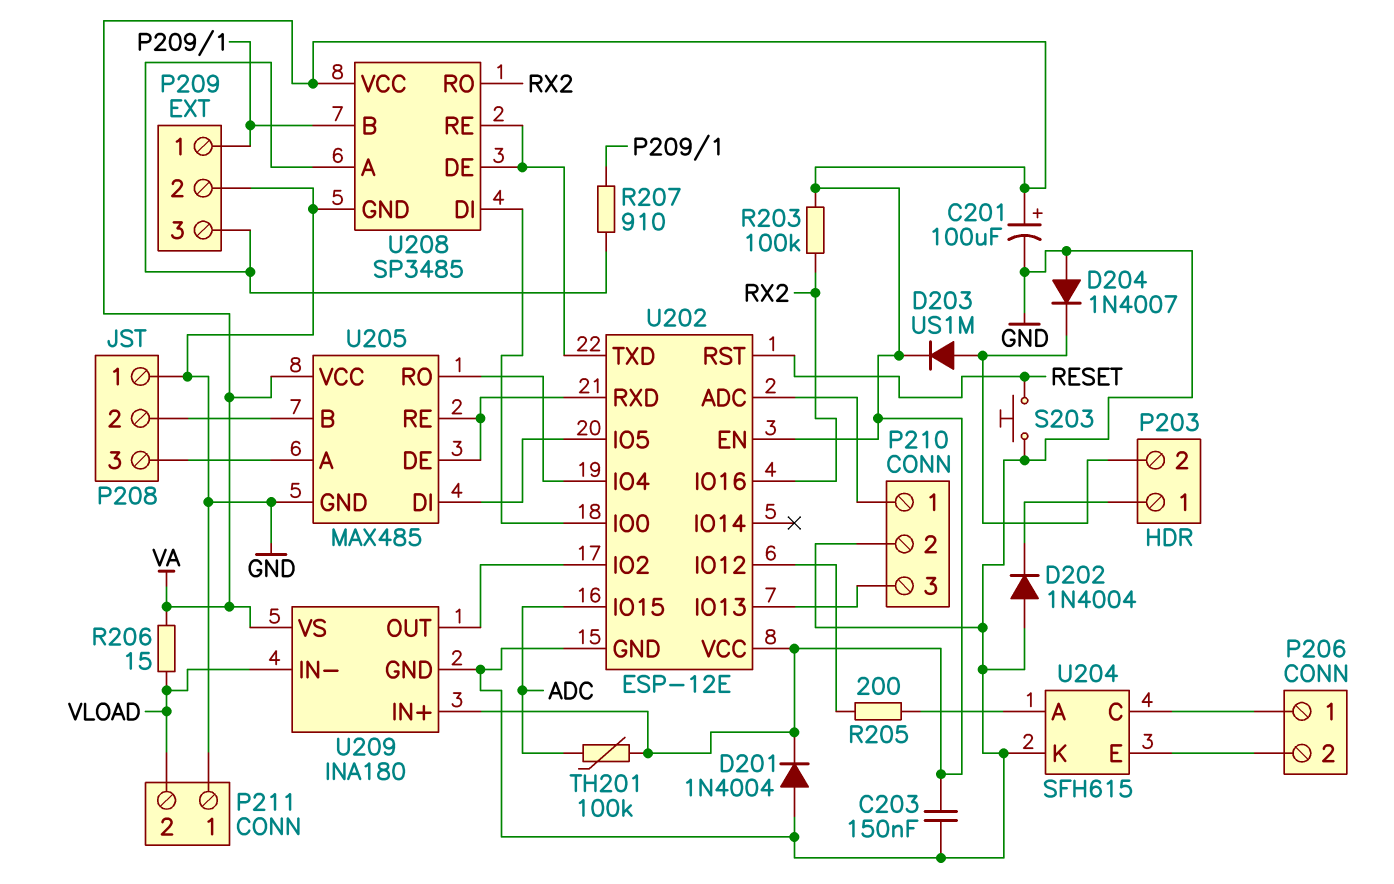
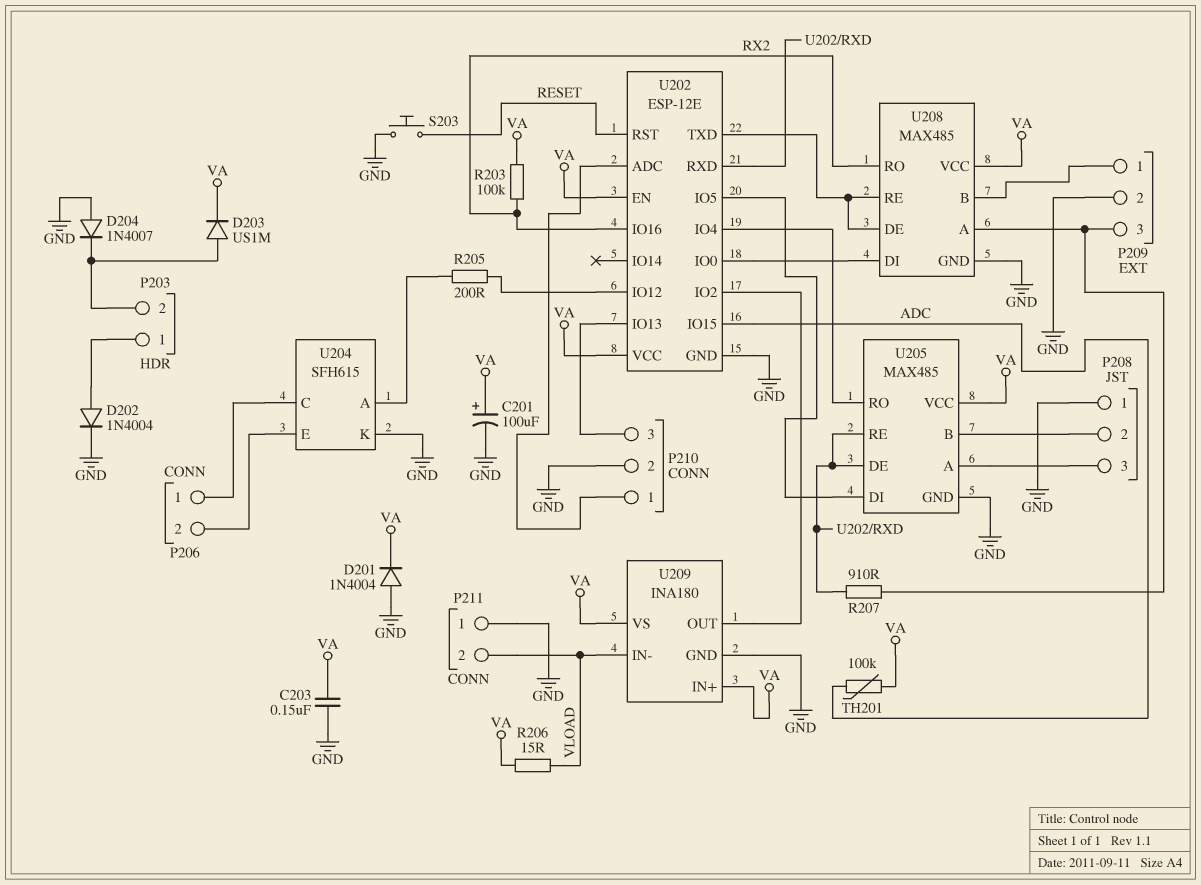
D202: diode 1N4004 (A GND, K P203/1) -> diode 1N4004 (A P203/1, K GND)
R207: 910 (P209/1, P209/3) -> 910 (P209/3, U202/RXD)
U208: SP3485 -> MAX485

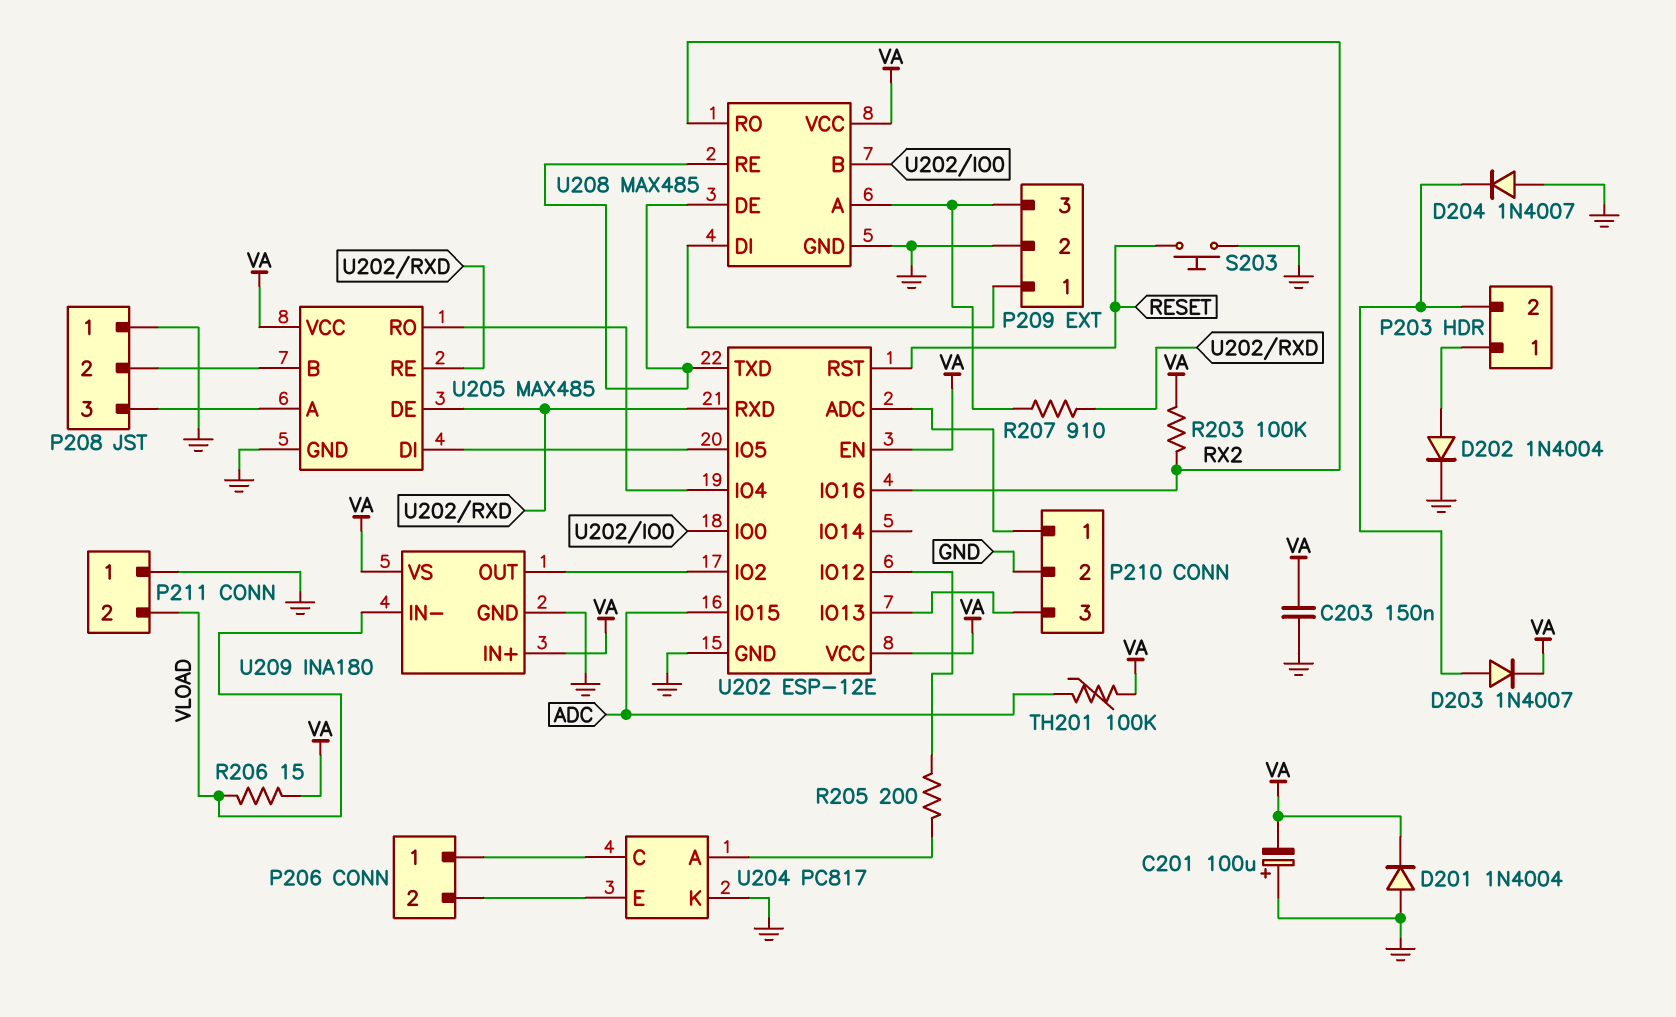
C201: 100uF (plus VA, minus GND) -> 100uF (plus GND, minus VA)
D203: diode US1M (A P203/2, K VA) -> diode 1N4007 (A P203/2, K VA)
U204: SFH615 -> PC817
U208 pin B: P209/1 -> U202/IO0
U208 pin DI: U202/IO0 -> P209/1

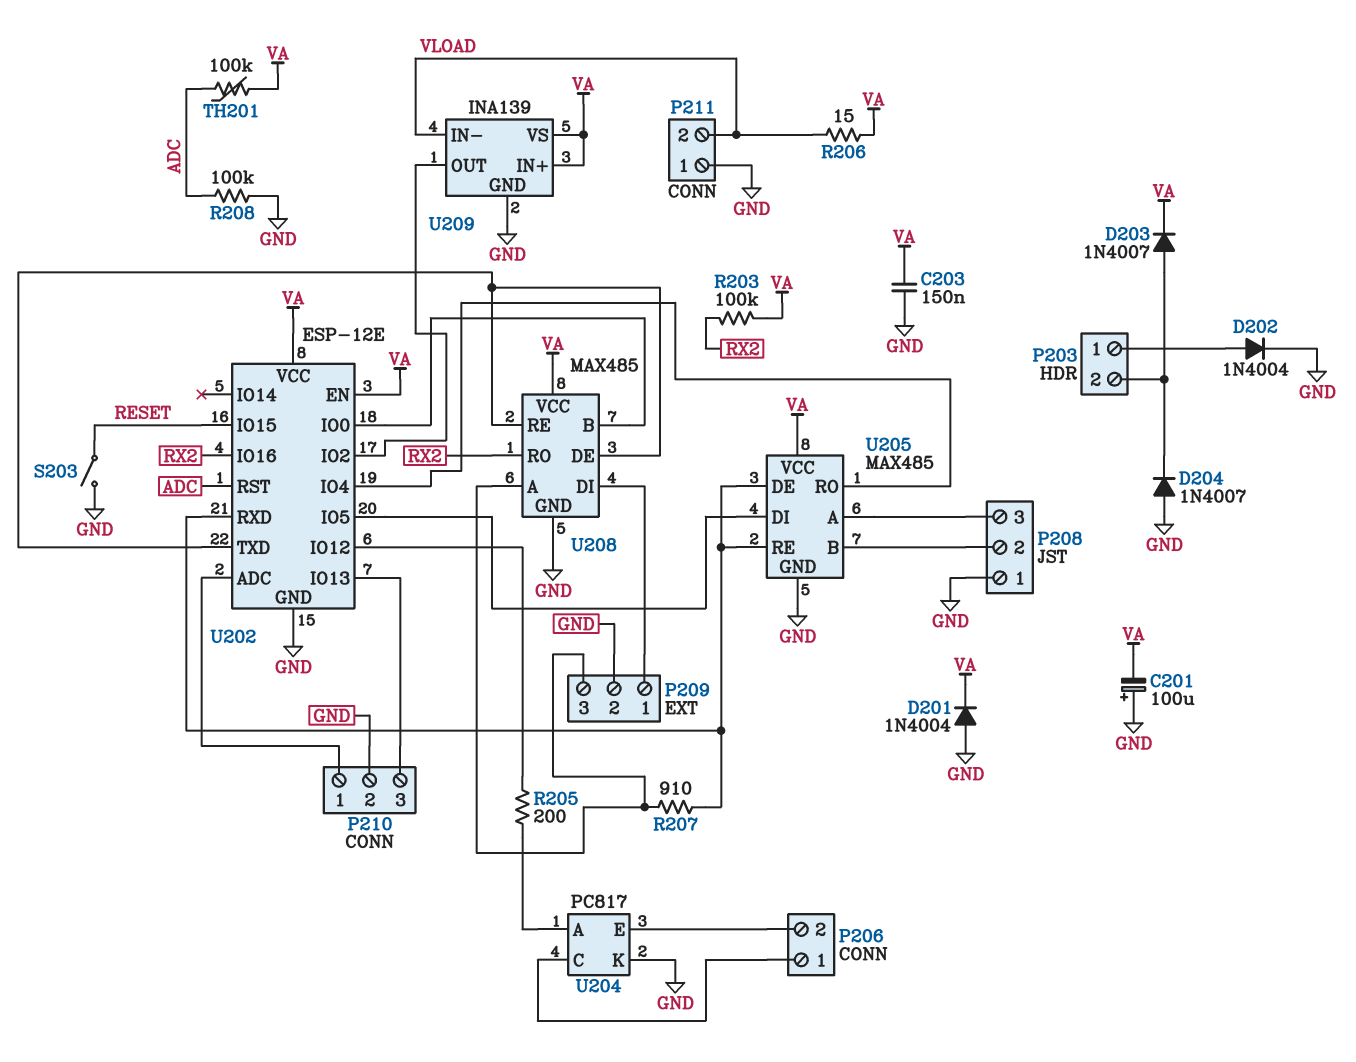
R208: none -> 100k (ADC, GND)
S203: button (GND, RESET) -> switch (GND, RESET)
U202 pin IO15: ADC -> RESET
U202 pin RST: RESET -> ADC
U209: INA180 -> INA139

